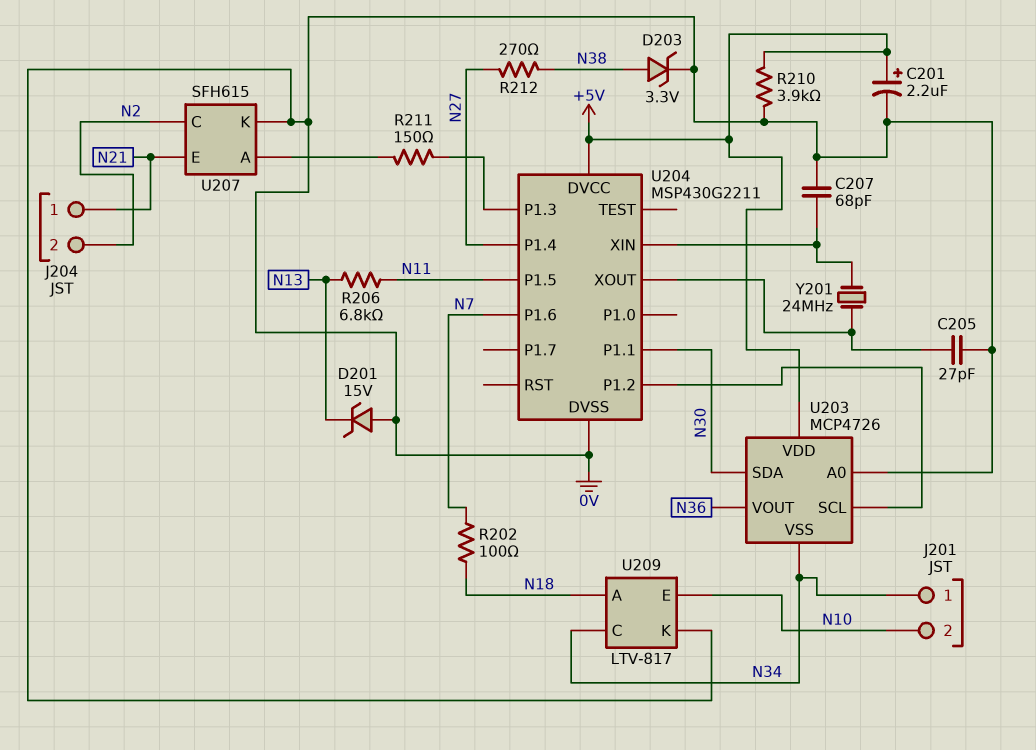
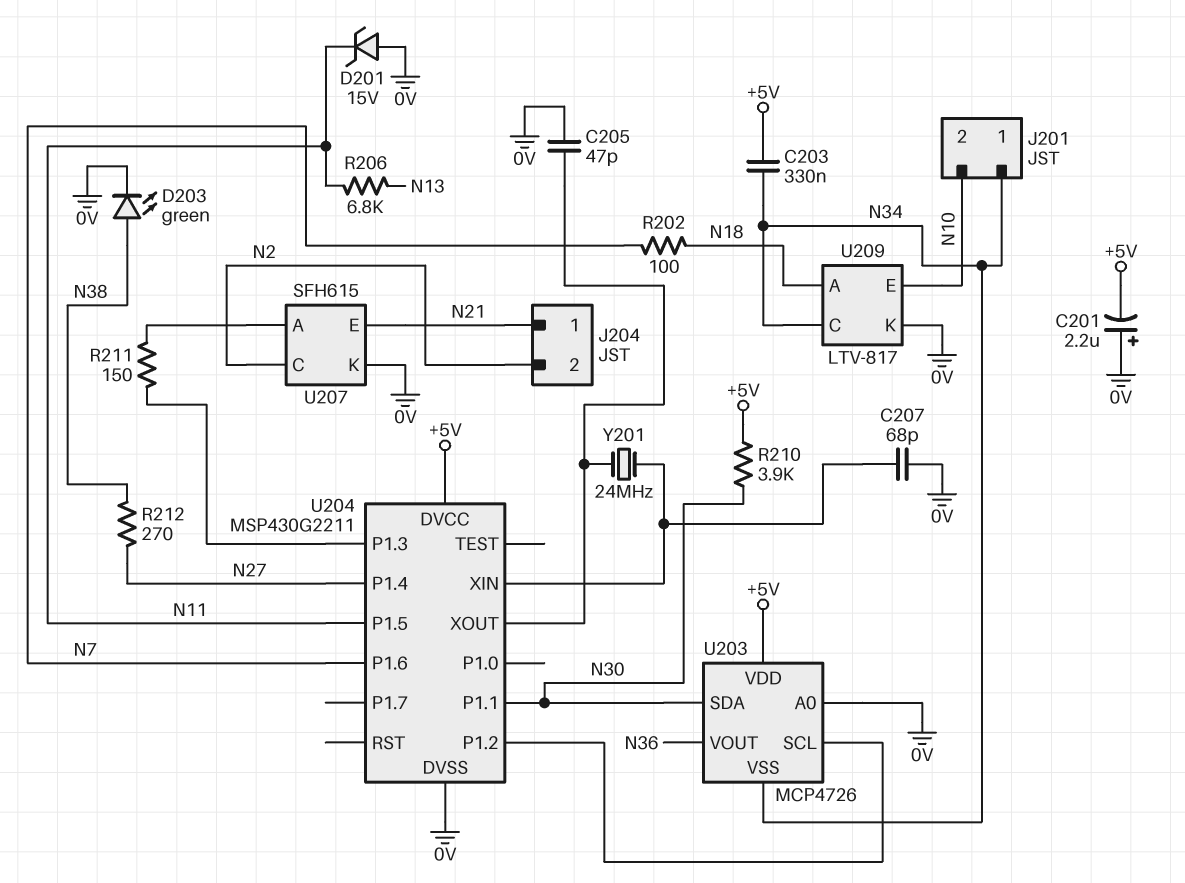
C201: 2.2uF (plus +5V, minus 0V) -> 2.2uF (plus 0V, minus +5V)
C203: none -> 330nF (+5V, N34)
C205: 27pF (0V, U204/XOUT) -> 47pF (0V, U204/XOUT)
D201: zener 15V (A 0V, K N13) -> zener 15V (A 0V, K N11)
D203: zener 3.3V (A N38, K 0V) -> LED green (A N38, K 0V)
R210: 3.9k (+5V, 0V) -> 3.9k (+5V, N30)

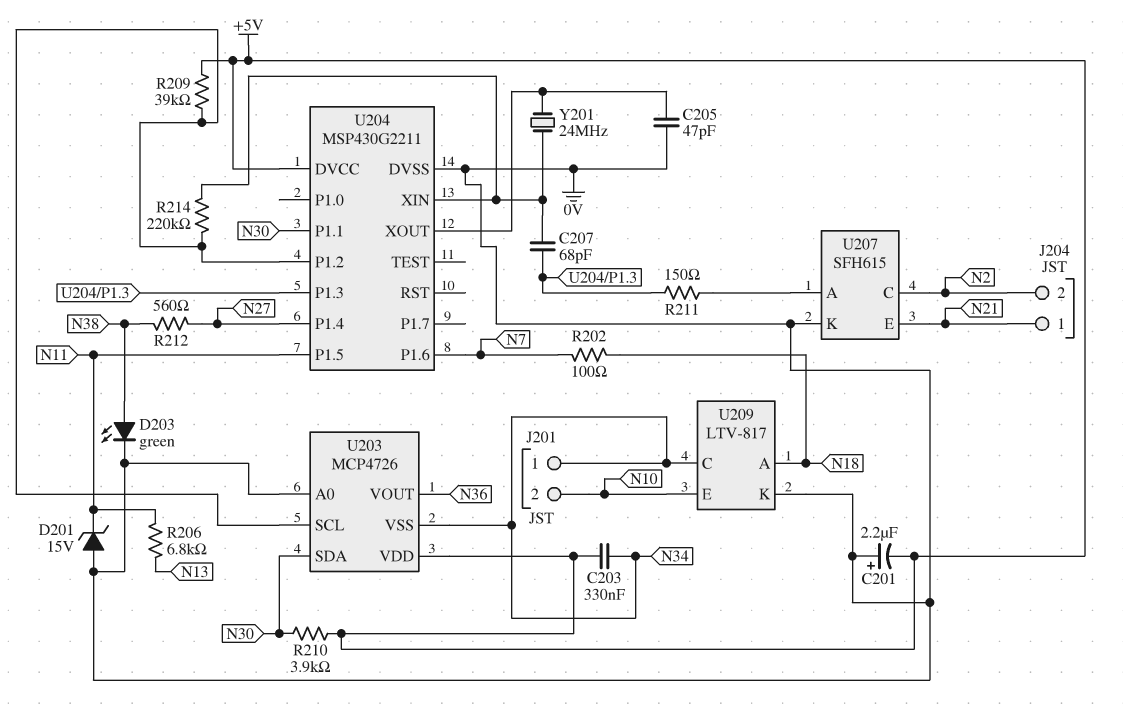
C207: 68pF (0V, U204/XIN) -> 68pF (U204/P1.3, U204/XIN)
R209: none -> 39k (+5V, U203/SCL)
R212: 270 (N27, N38) -> 560 (N27, N38)
R214: none -> 220k (U203/SCL, U204/XIN)

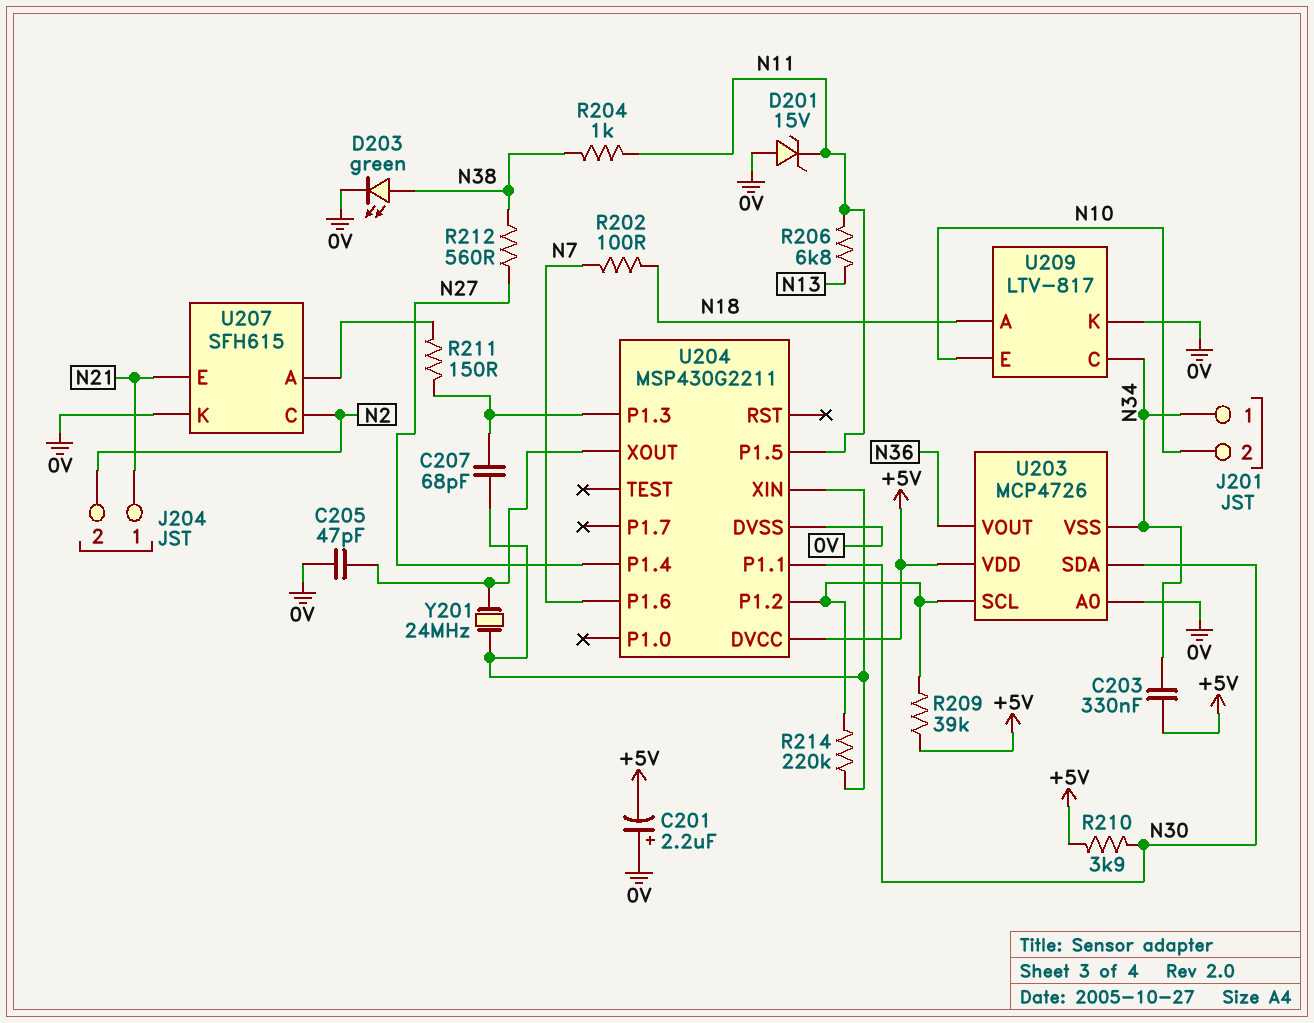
R204: none -> 1k (N11, N38)

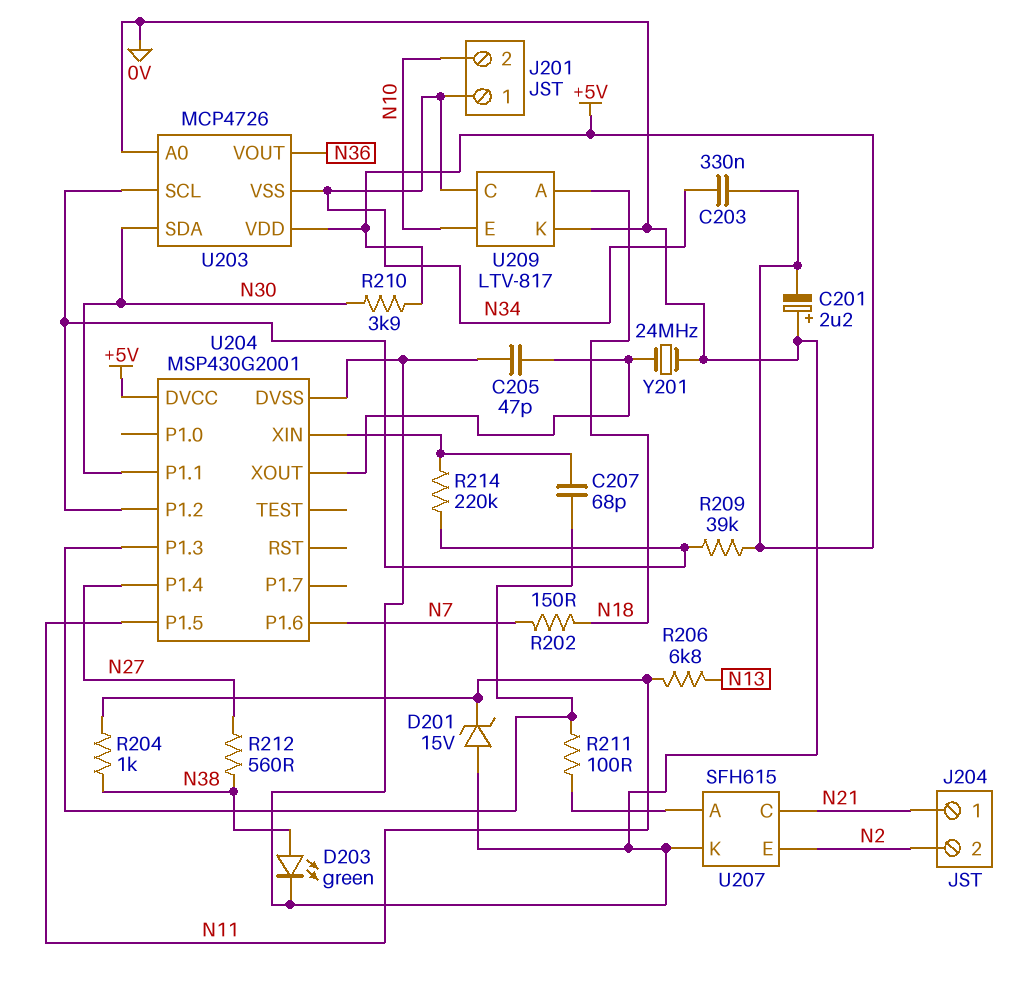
R202: 100 (N7, N18) -> 150 (N7, N18)
R211: 150 (U204/P1.3, U207/A) -> 100 (U204/P1.3, U207/A)
U204: MSP430G2211 -> MSP430G2001
U207 pin C: N2 -> N21
U207 pin E: N21 -> N2
Y201: 24MHz (U204/XIN, U204/XOUT) -> 24MHz (0V, U204/XOUT)

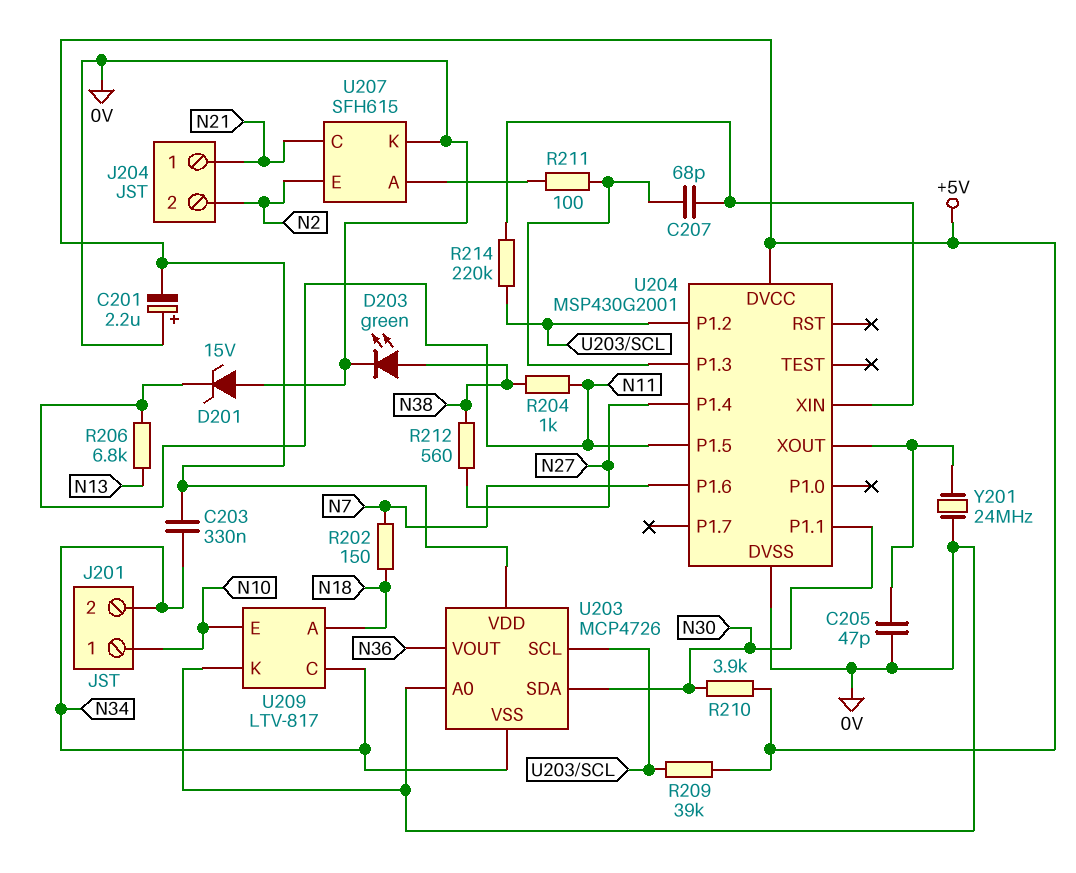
J201 pin 1: N34 -> N10
J201 pin 2: N10 -> N34

